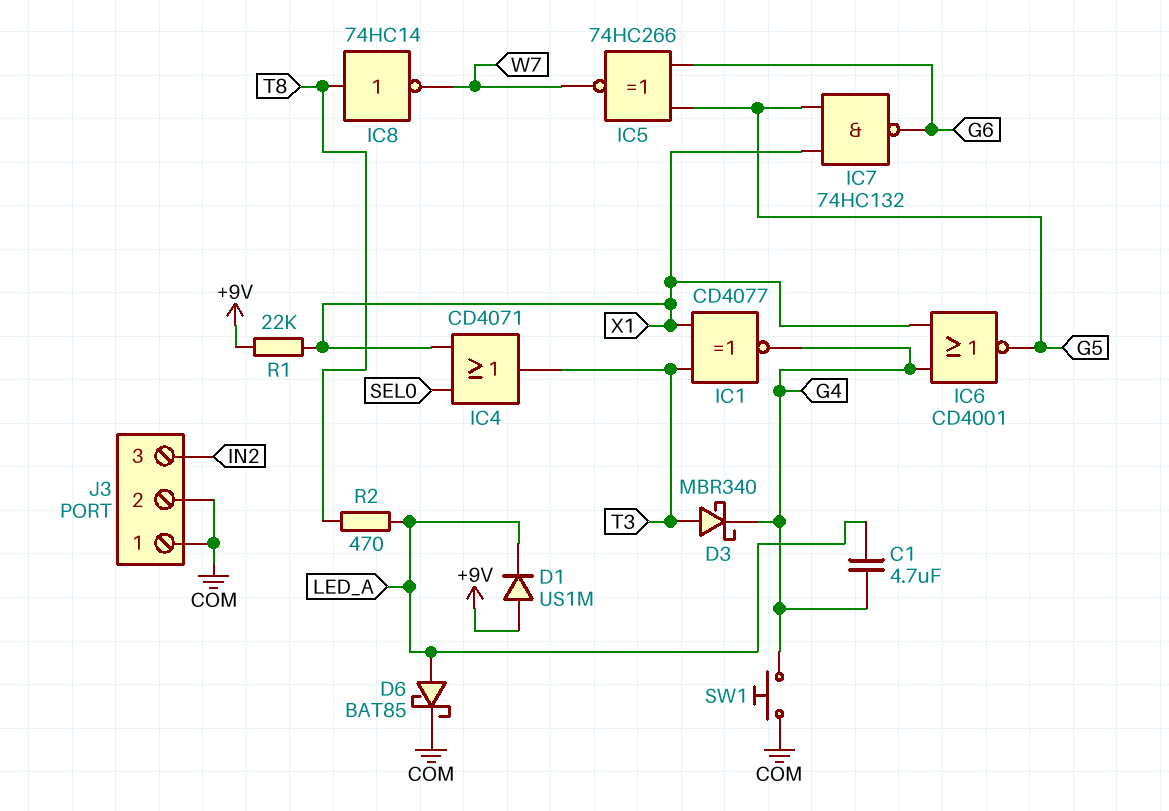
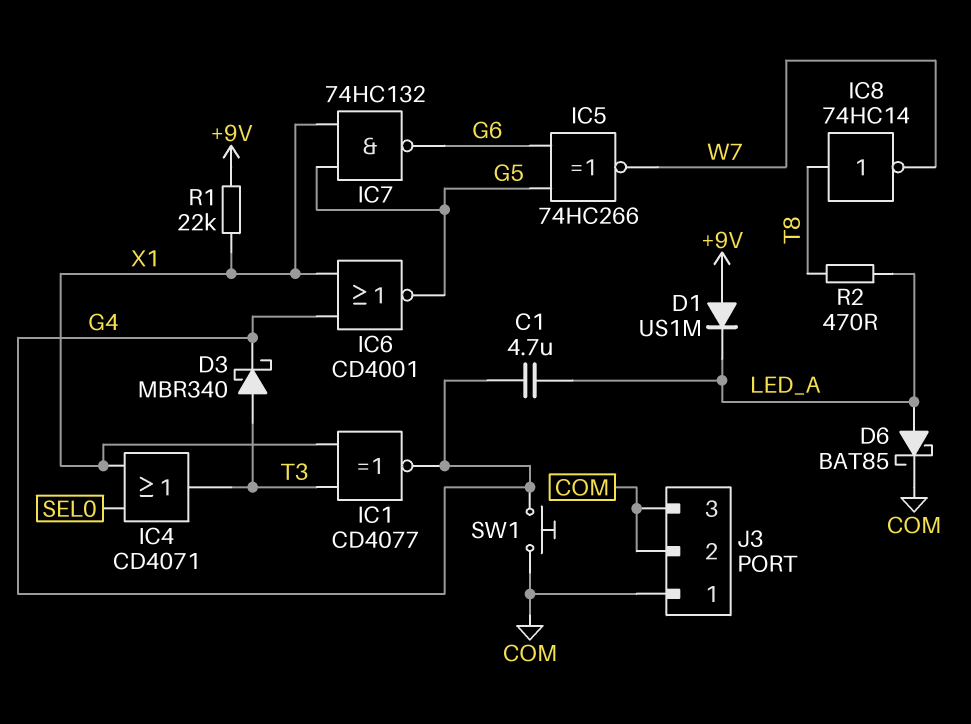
J3 pin 3: IN2 -> COM

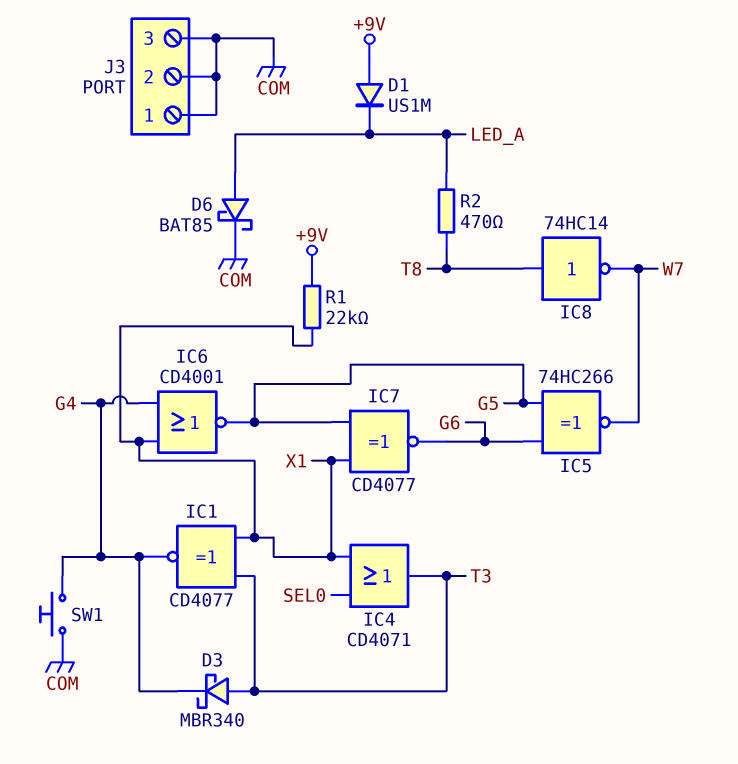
C1: 4.7uF (G4, LED_A) -> none
IC7: NAND 74HC132 (in G5, in X1, out G6) -> XNOR CD4077 (in G5, in X1, out G6)

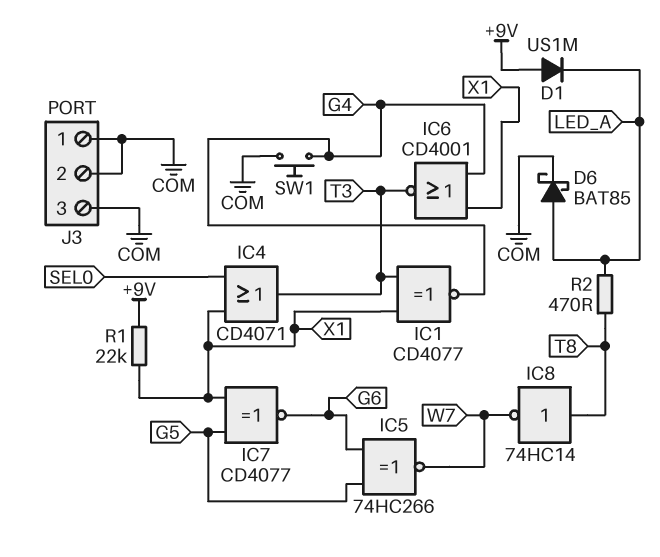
D3: schottky MBR340 (A T3, K G4) -> none
IC6: NOR CD4001 (in G4, in X1, out G5) -> NOR CD4001 (in G4, in X1, out T3)

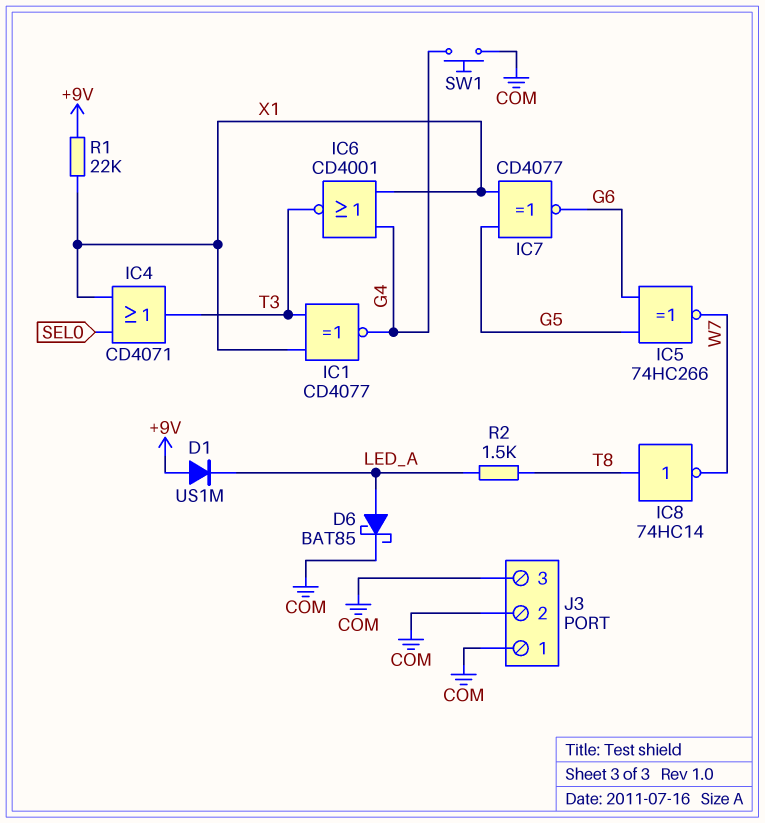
R2: 470 (LED_A, T8) -> 1.5k (LED_A, T8)

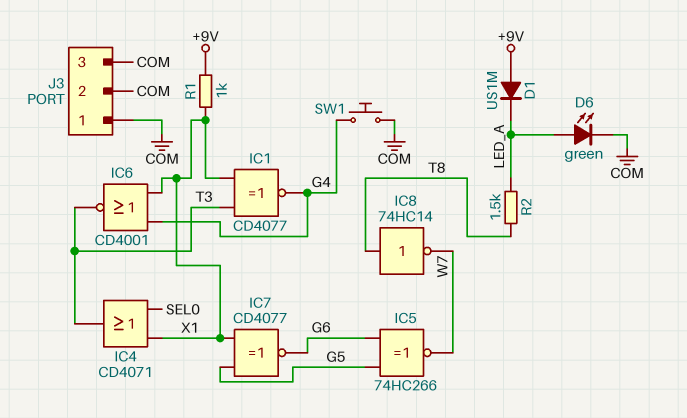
D6: schottky BAT85 (A LED_A, K COM) -> LED green (A LED_A, K COM)
R1: 22k (+9V, X1) -> 1k (+9V, X1)

